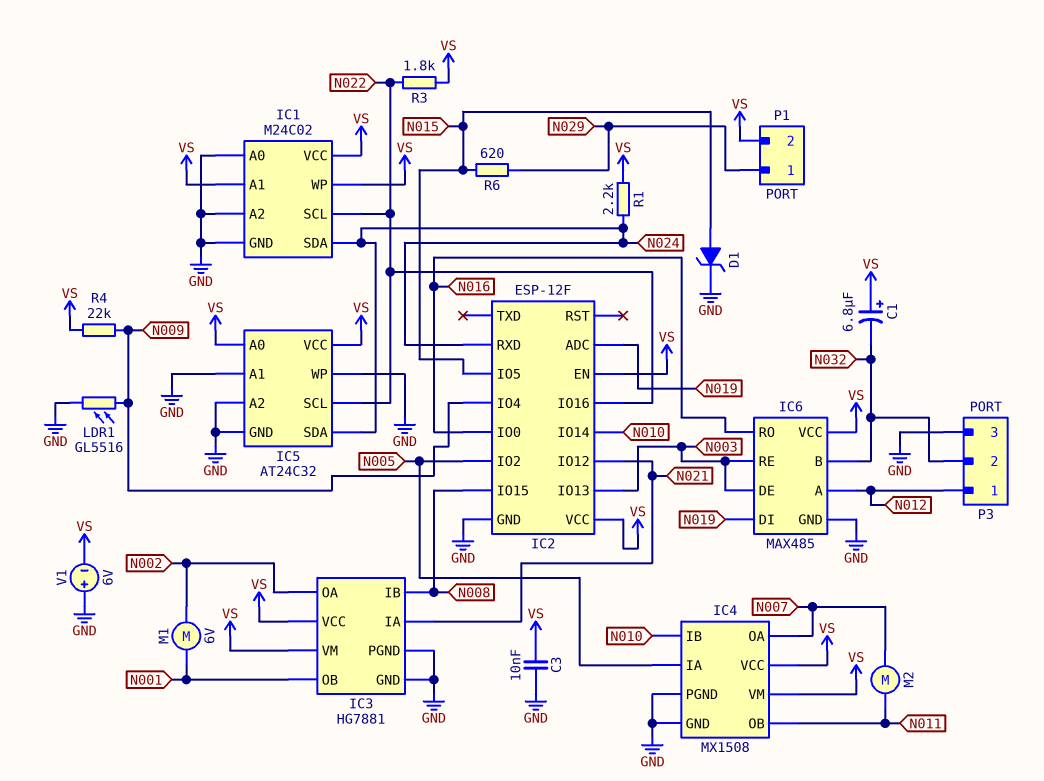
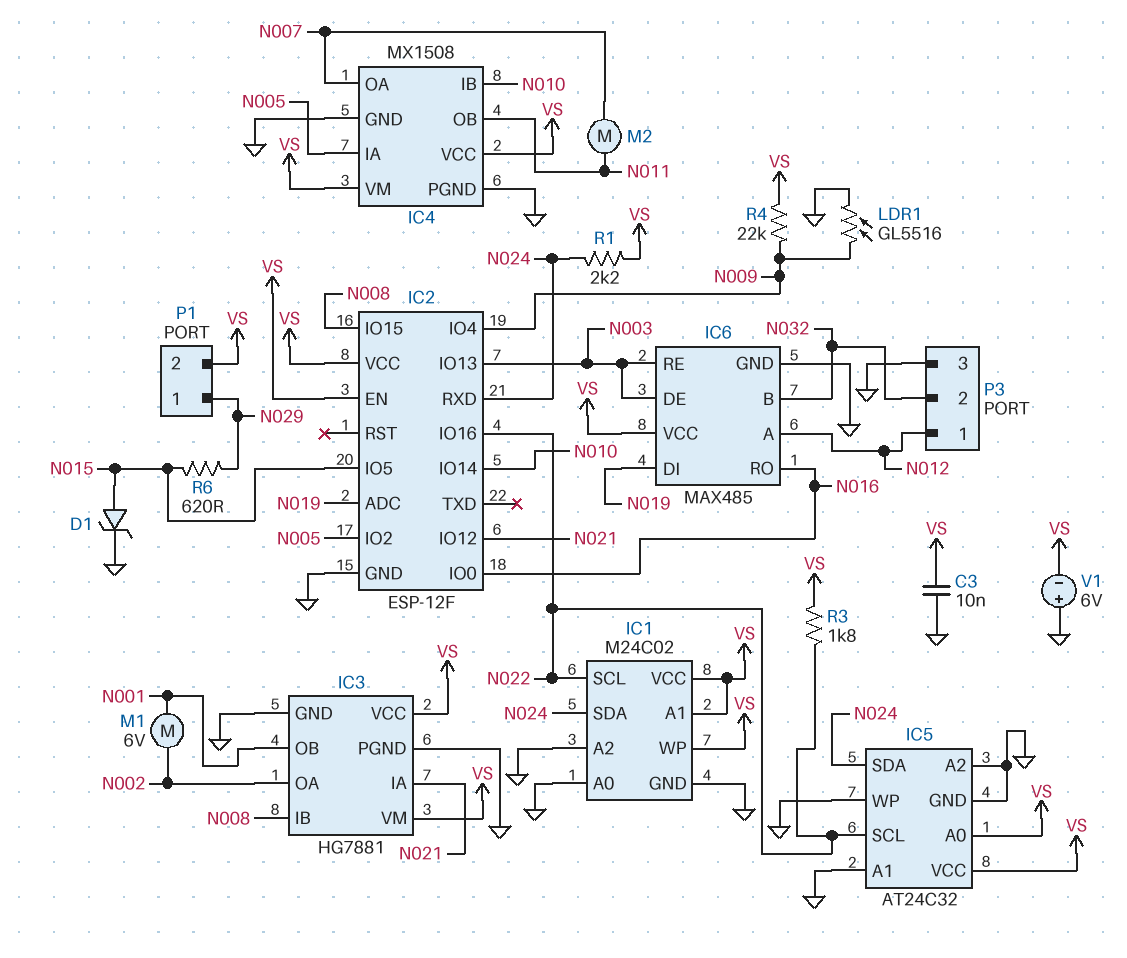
C1: 6.8uF (plus VS, minus N032) -> none

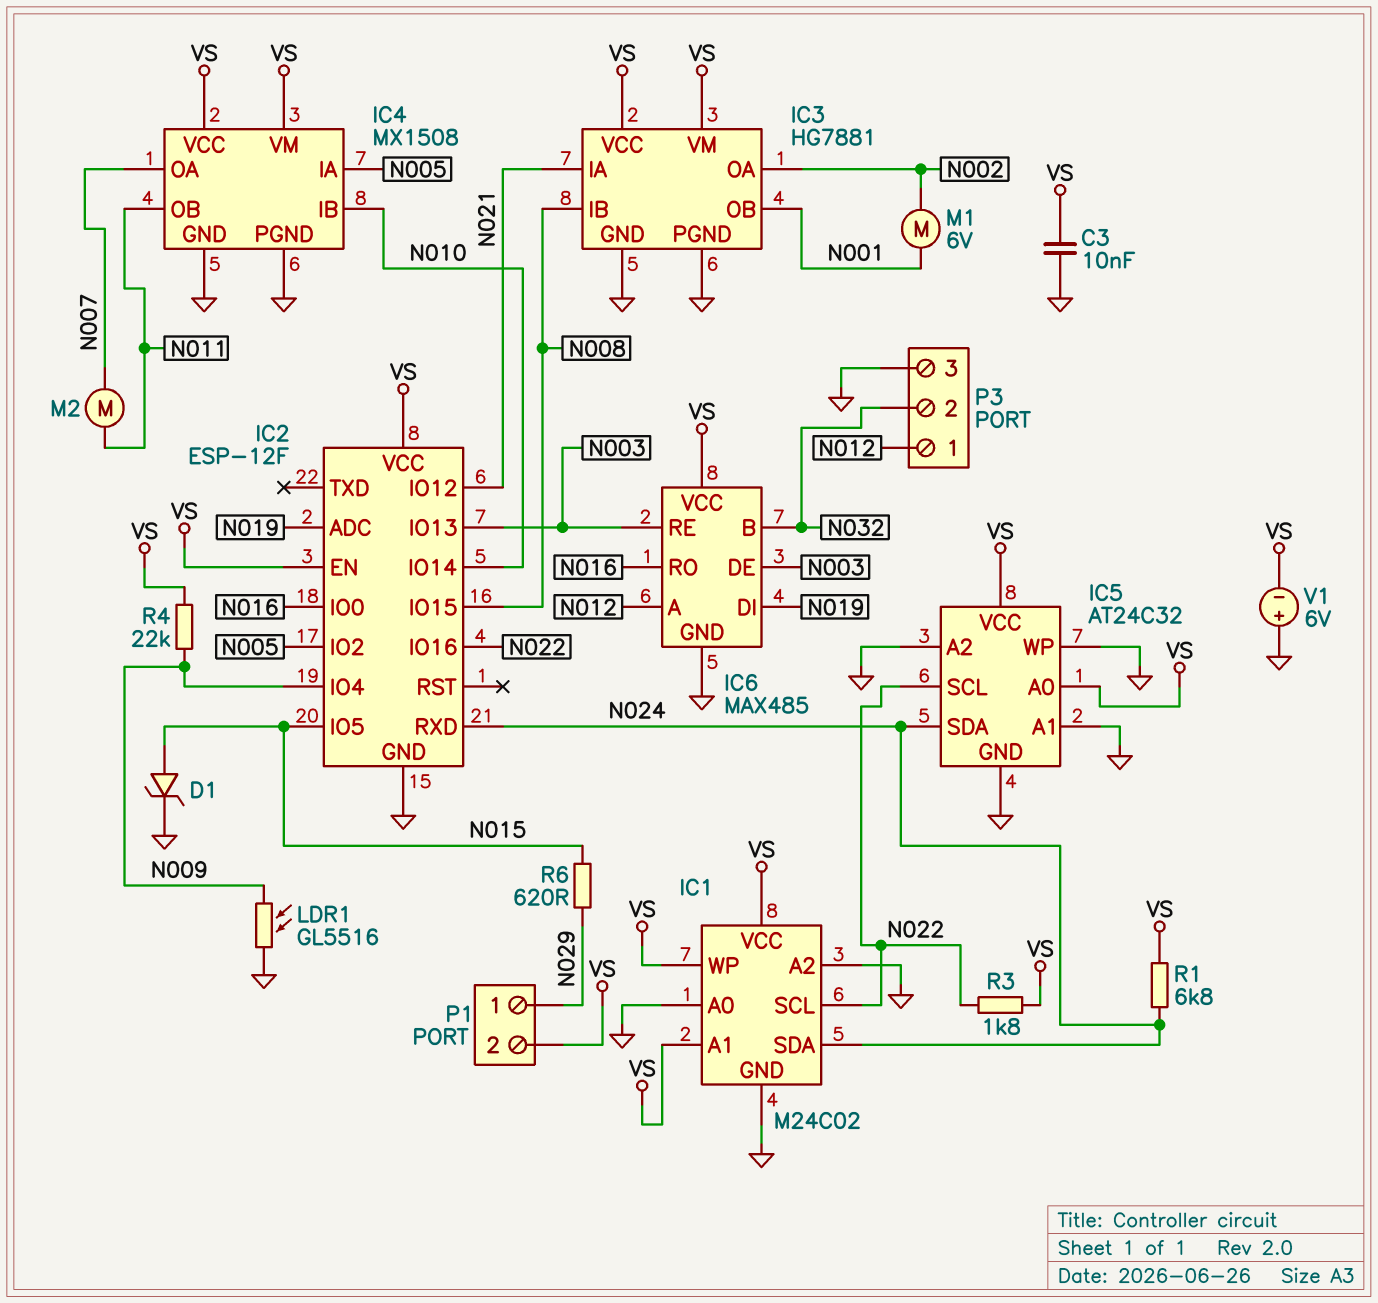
R1: 2.2k (N024, VS) -> 6.8k (N024, VS)

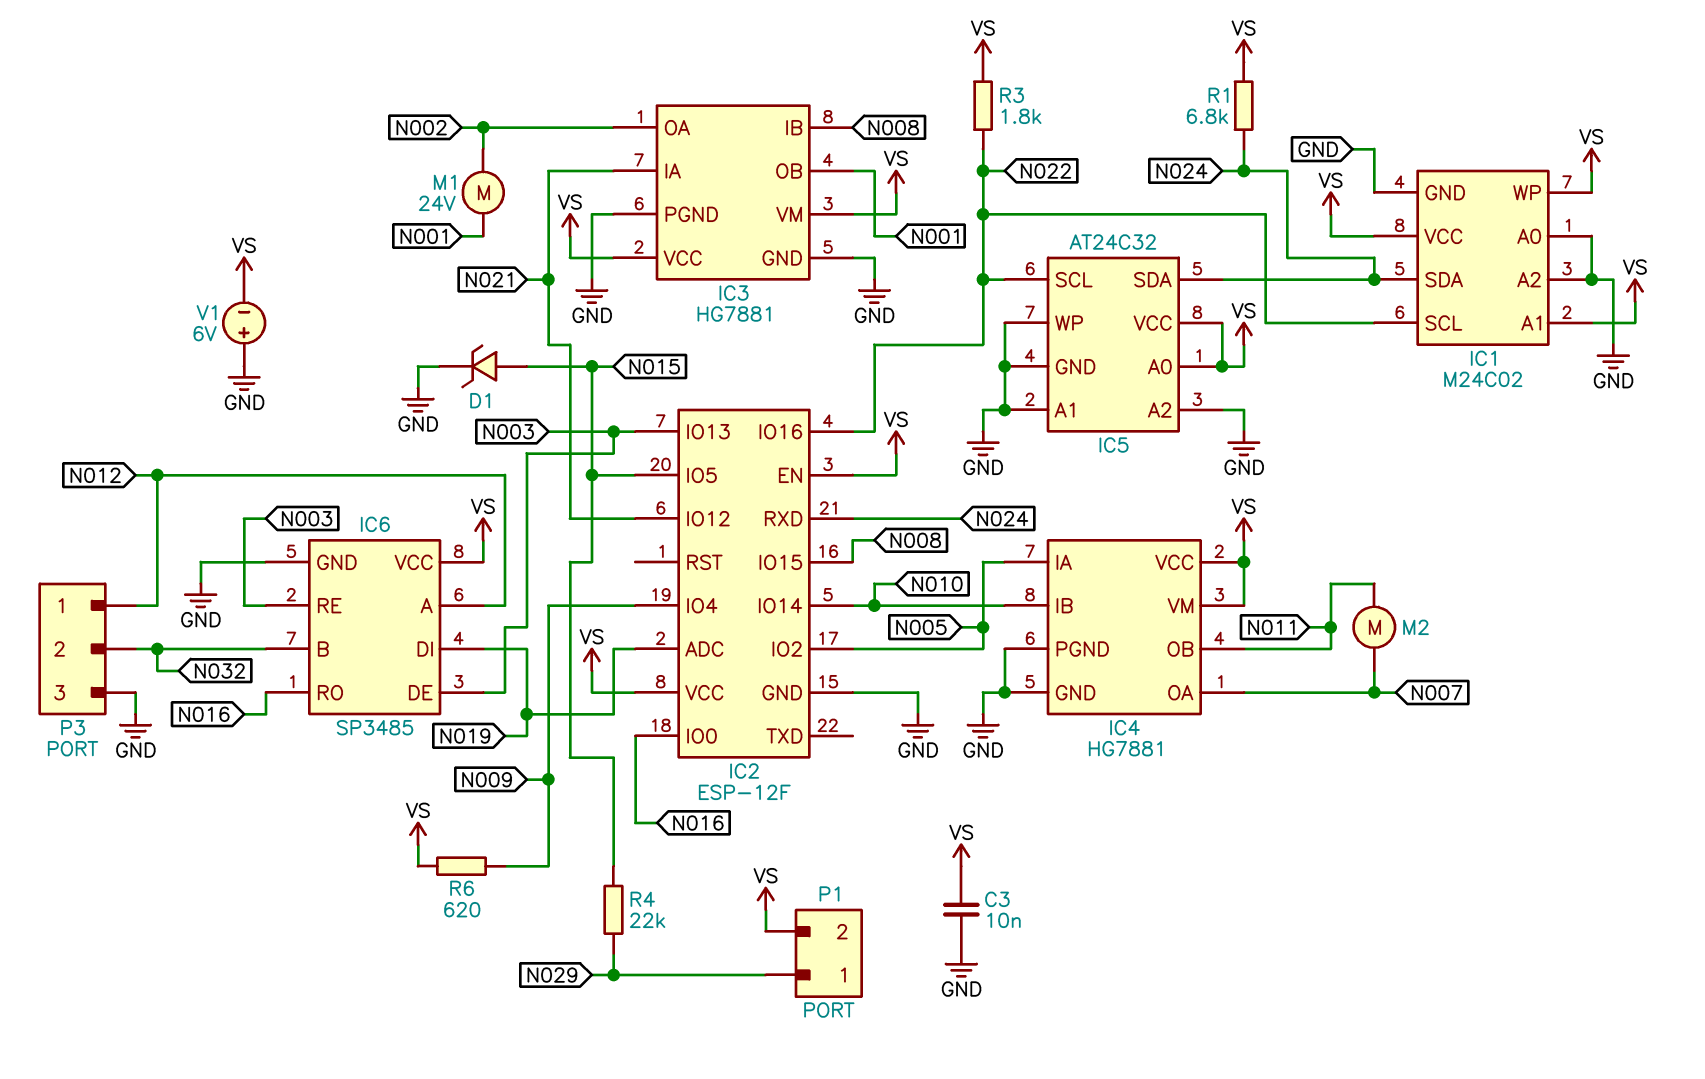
IC4: MX1508 -> HG7881
IC6: MAX485 -> SP3485
LDR1: GL5516 (GND, N009) -> none
M1: motor 6V (N001, N002) -> motor 24V (N001, N002)
R4: 22k (N009, VS) -> 22k (N015, N029)
R6: 620 (N015, N029) -> 620 (N009, VS)

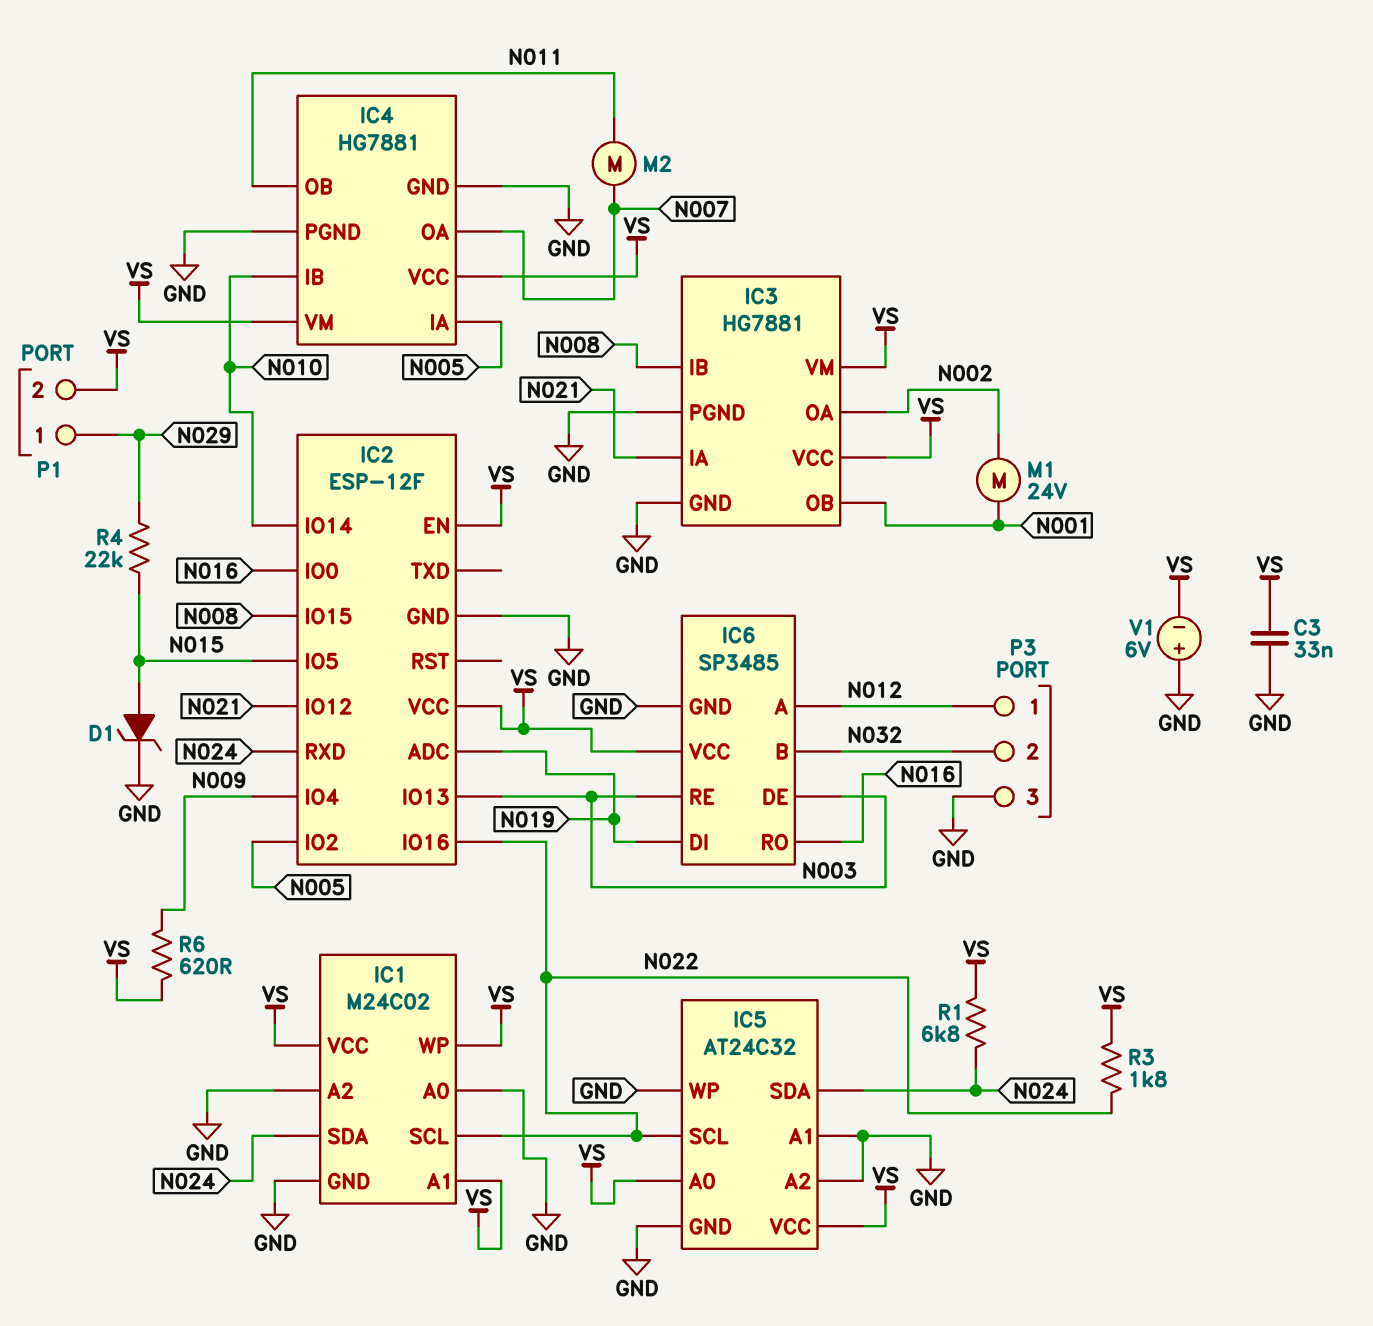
C3: 10nF (GND, VS) -> 33nF (GND, VS)

